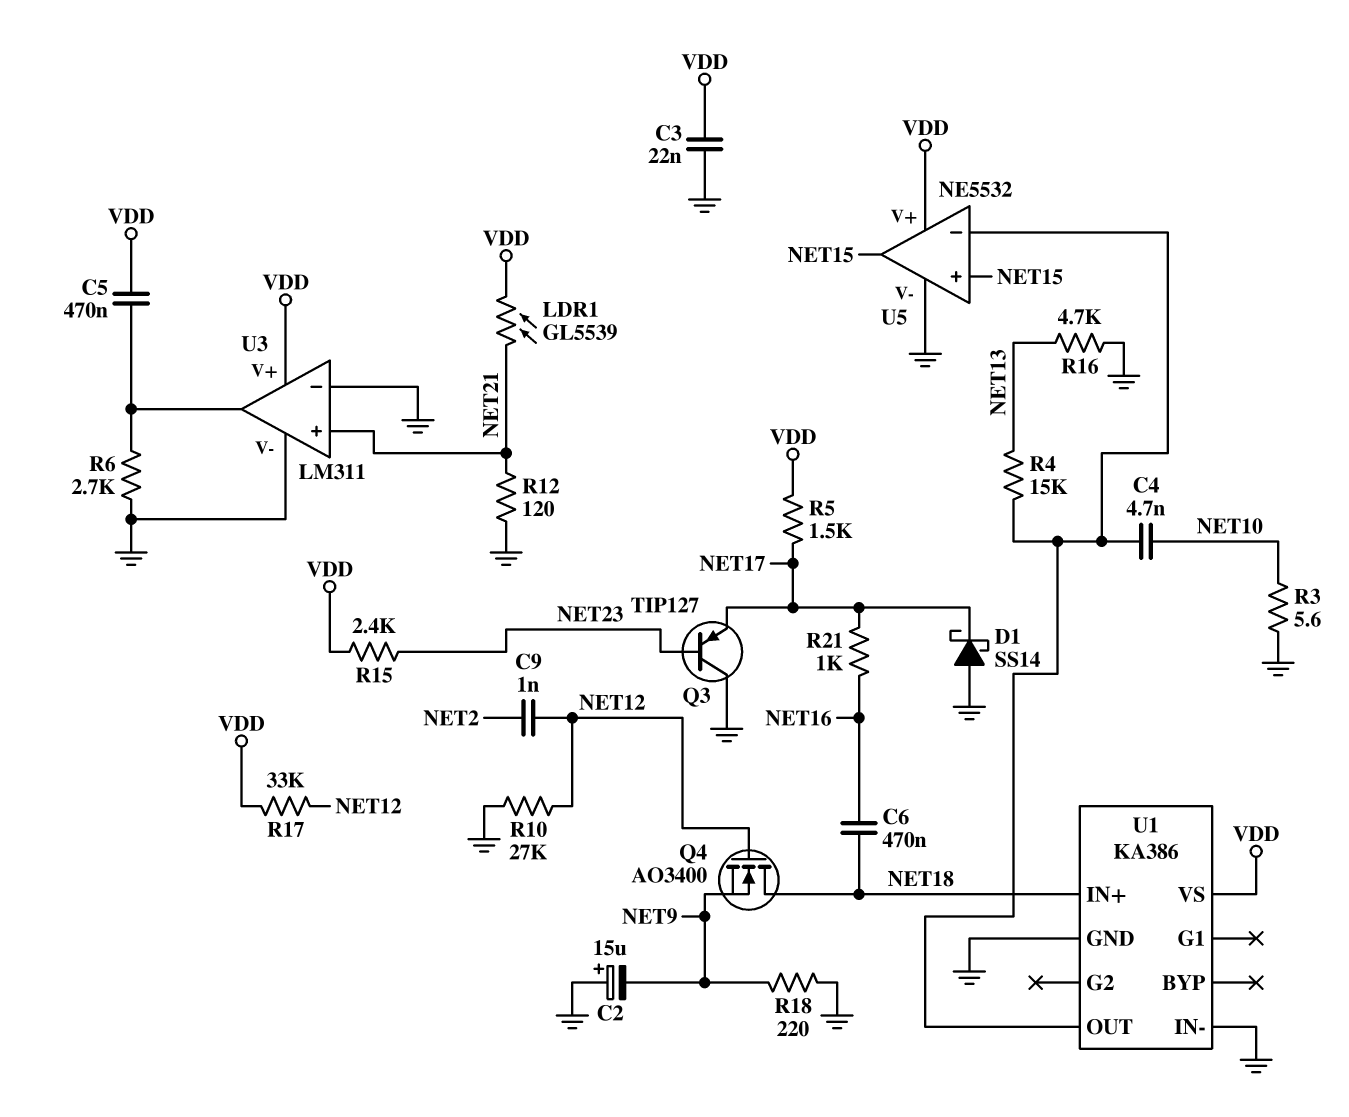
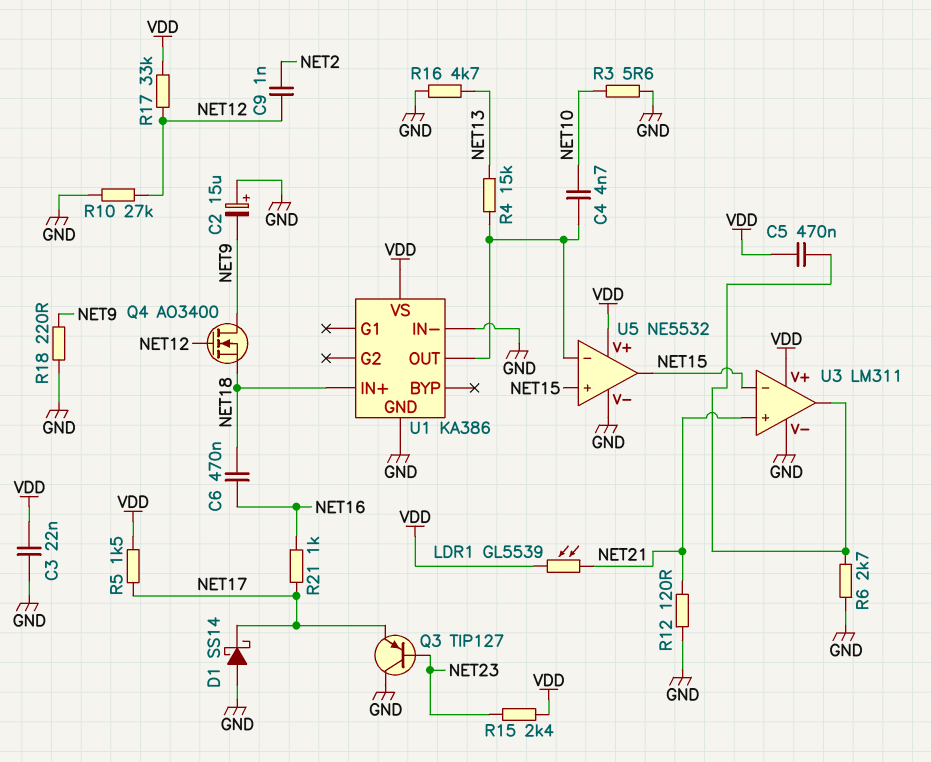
Q4: NMOS AO3400 (G NET12, D NET18, S NET9) -> NMOS AO3400 (G NET12, D NET9, S NET18)
U3 pin in-: GND -> NET15

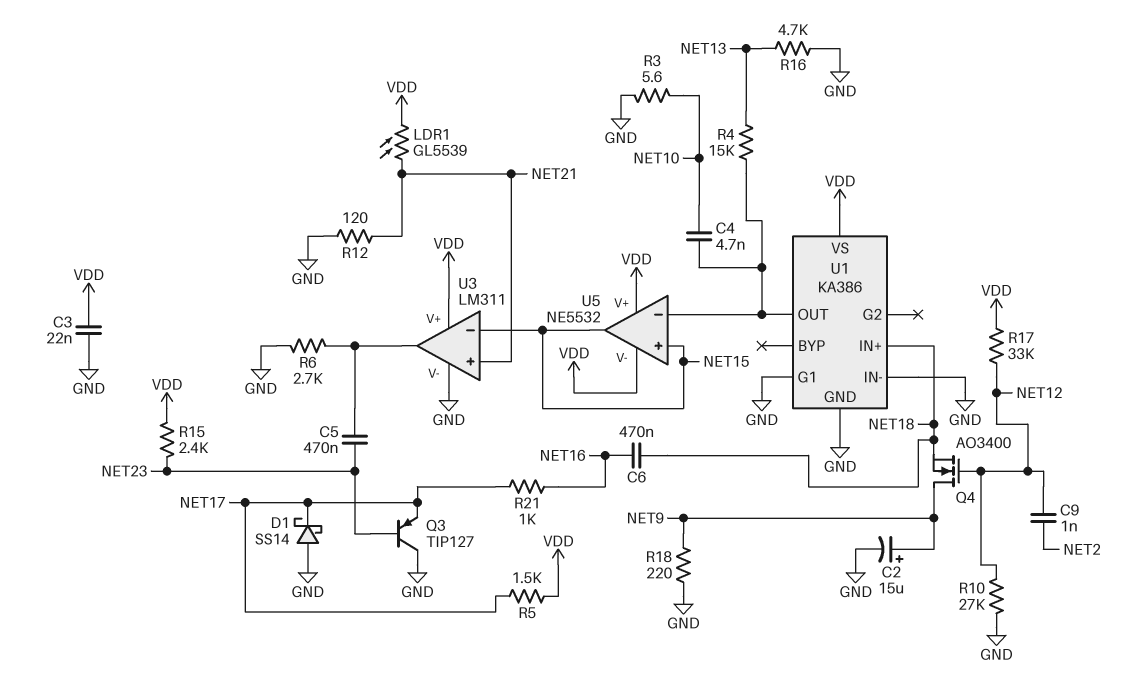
C2: 15uF (plus GND, minus NET9) -> 15uF (plus NET9, minus GND)
C5: 470nF (U3/out, VDD) -> 470nF (NET23, U3/out)
U1 pin G1: none -> GND
U5 pin V-: GND -> VDD

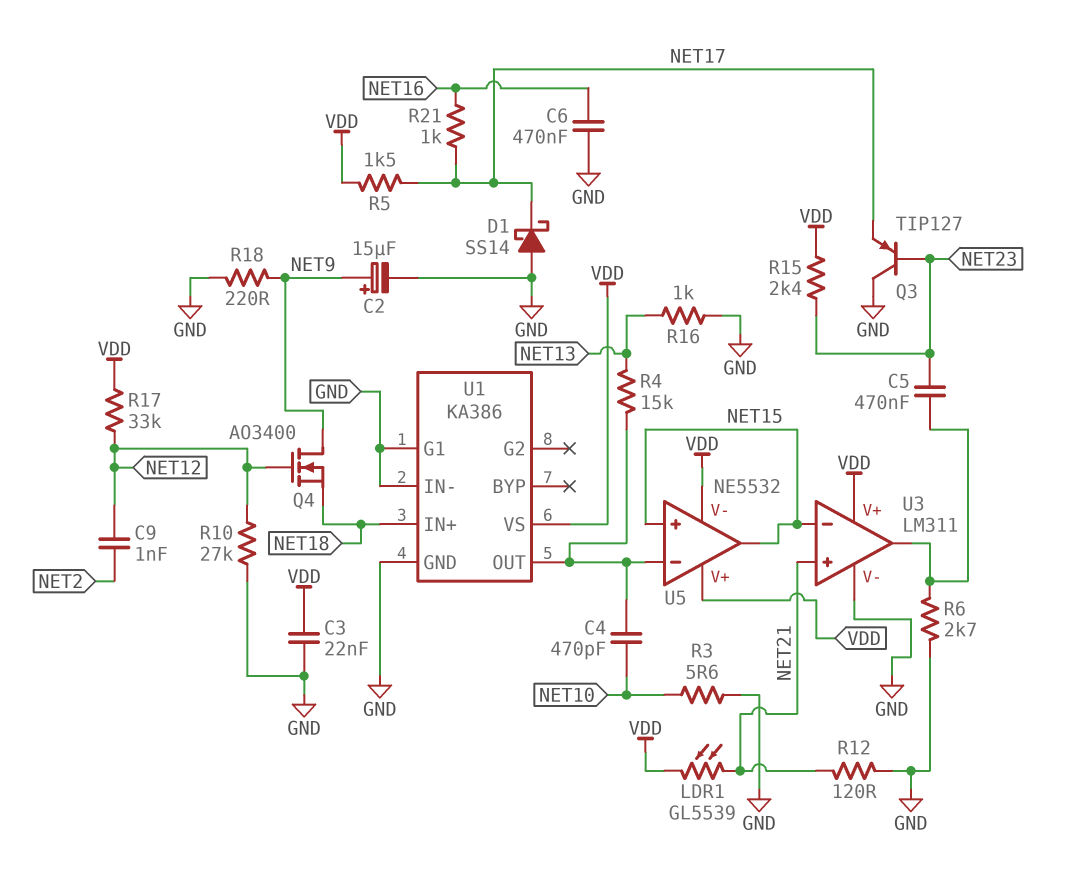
C4: 4.7nF (NET10, U1/OUT) -> 470pF (NET10, U1/OUT)
C6: 470nF (NET16, NET18) -> 470nF (GND, NET16)
R16: 4.7k (GND, NET13) -> 1k (GND, NET13)

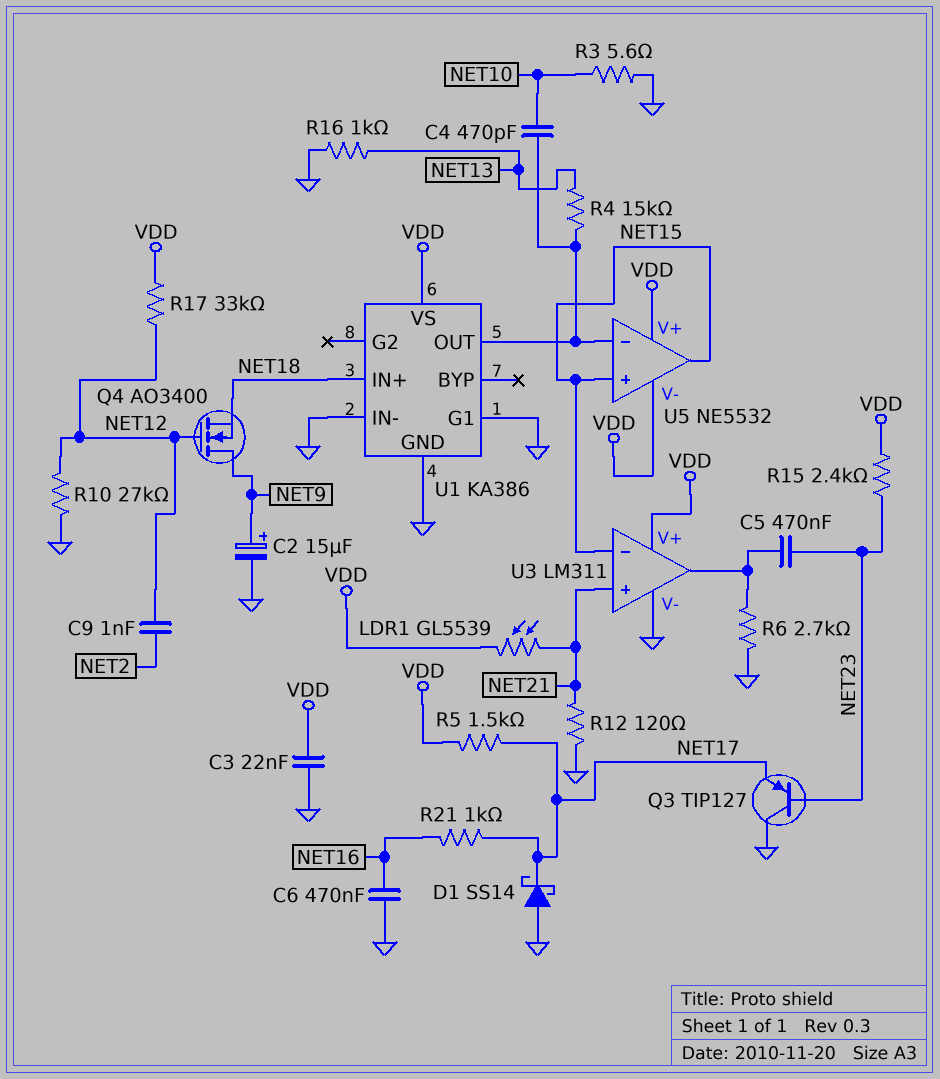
R18: 220 (GND, NET9) -> none

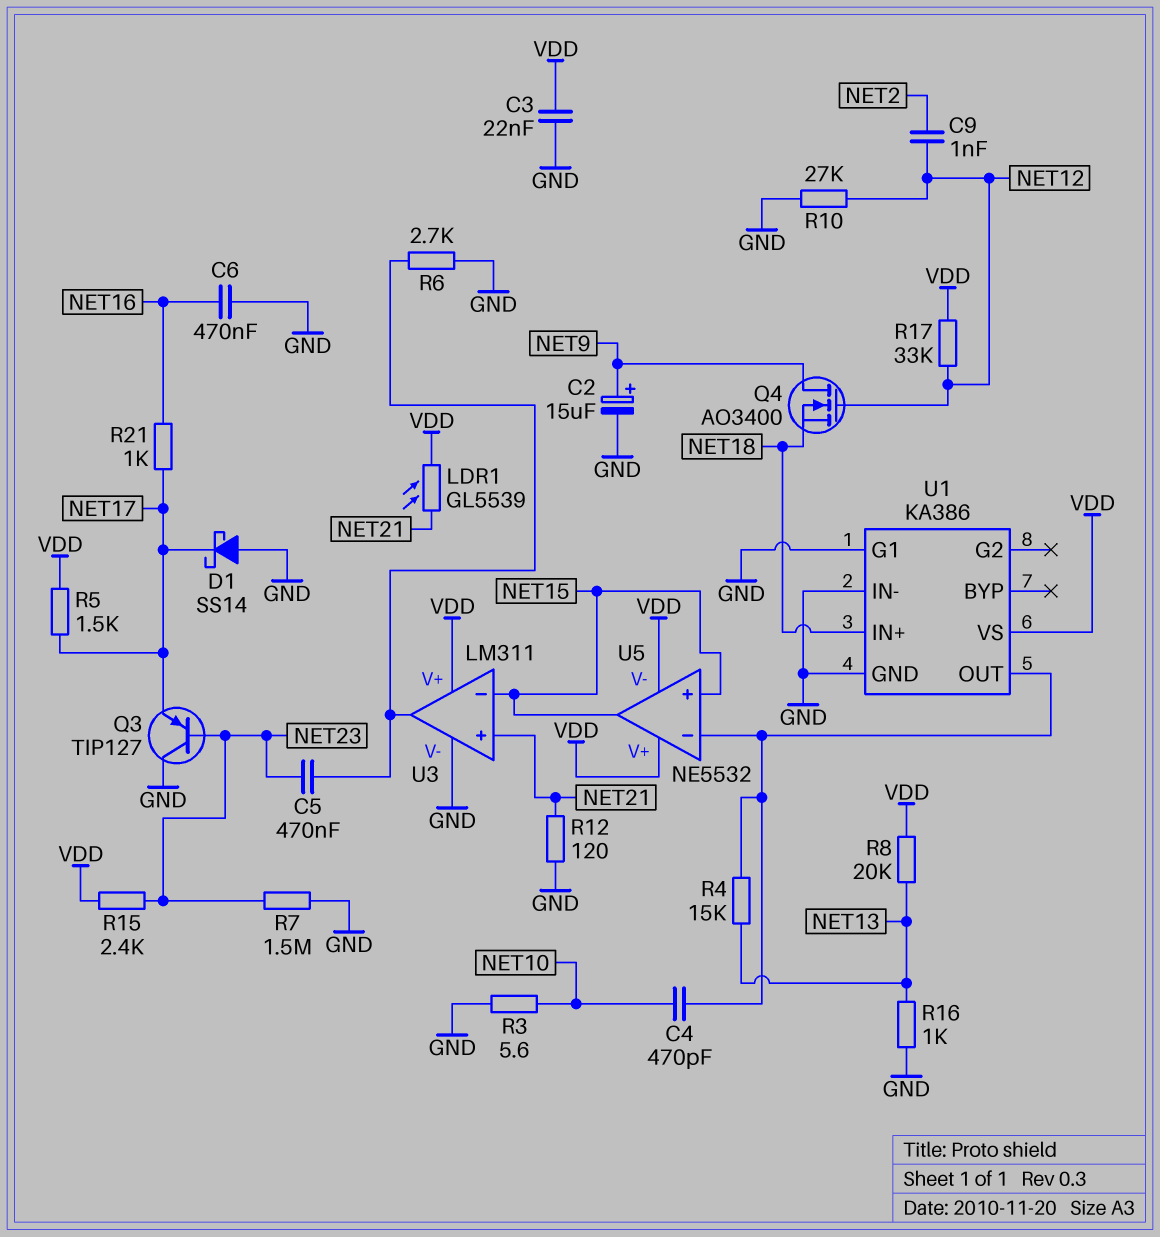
R7: none -> 1.5M (GND, NET23)
R8: none -> 20k (NET13, VDD)

